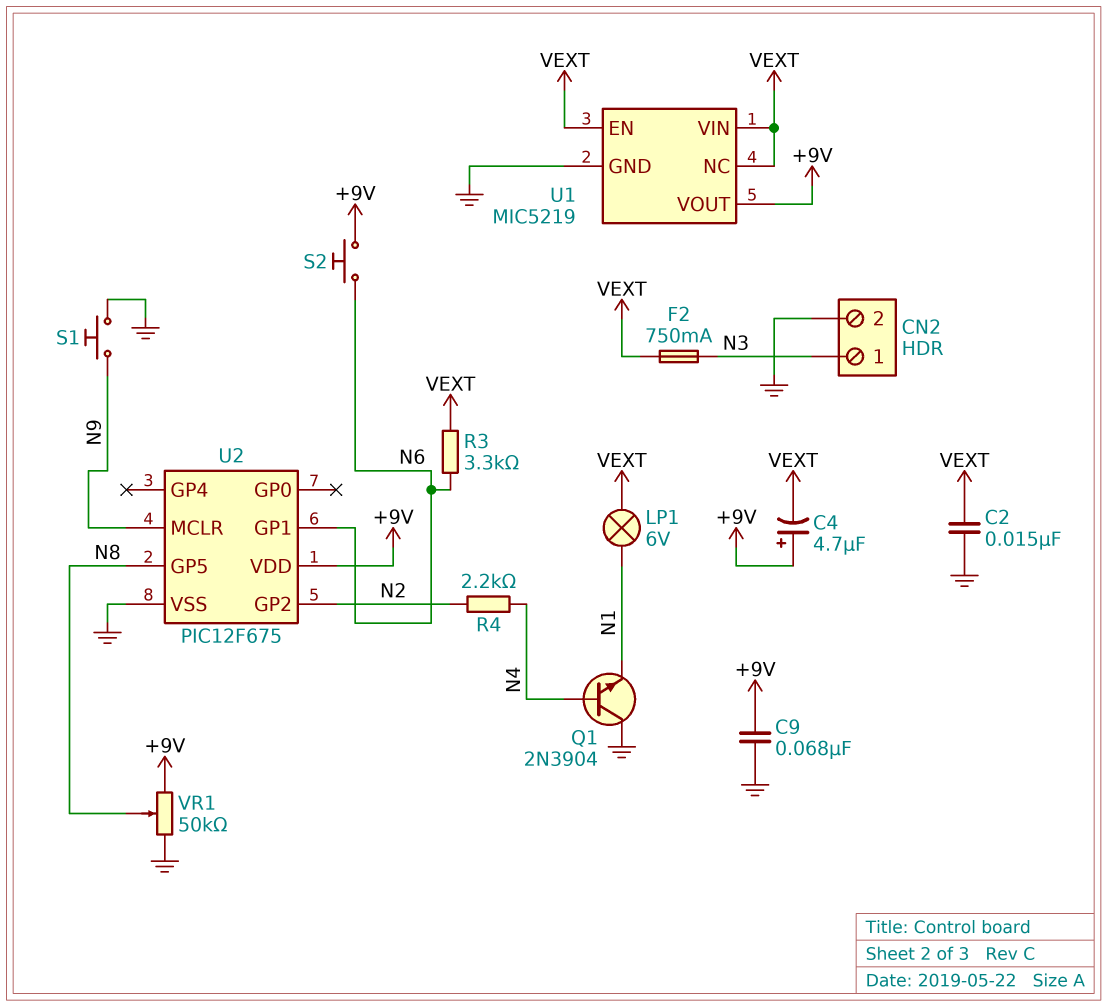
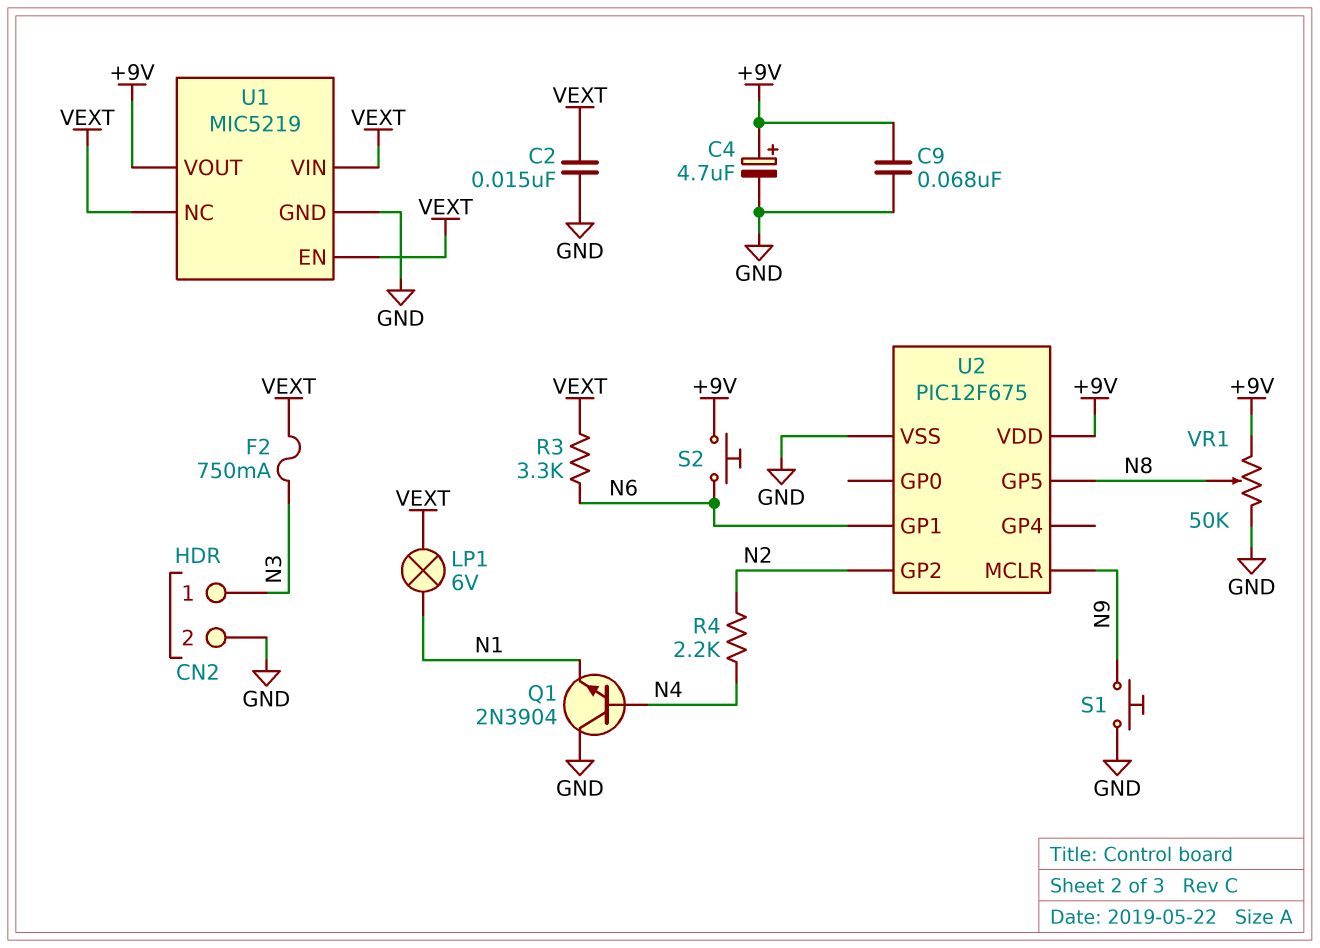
C4: 4.7uF (plus +9V, minus VEXT) -> 4.7uF (plus +9V, minus GND)

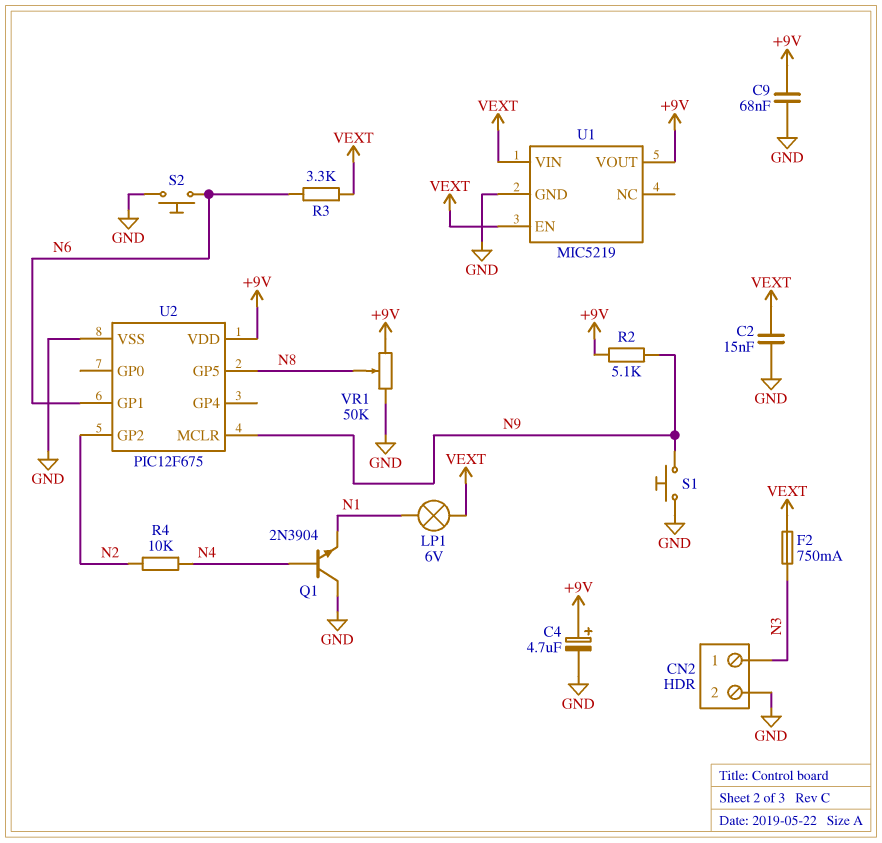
R2: none -> 5.1k (+9V, N9)
R4: 2.2k (N2, N4) -> 10k (N2, N4)
S2: button (+9V, N6) -> button (GND, N6)
U1 pin NC: VEXT -> none

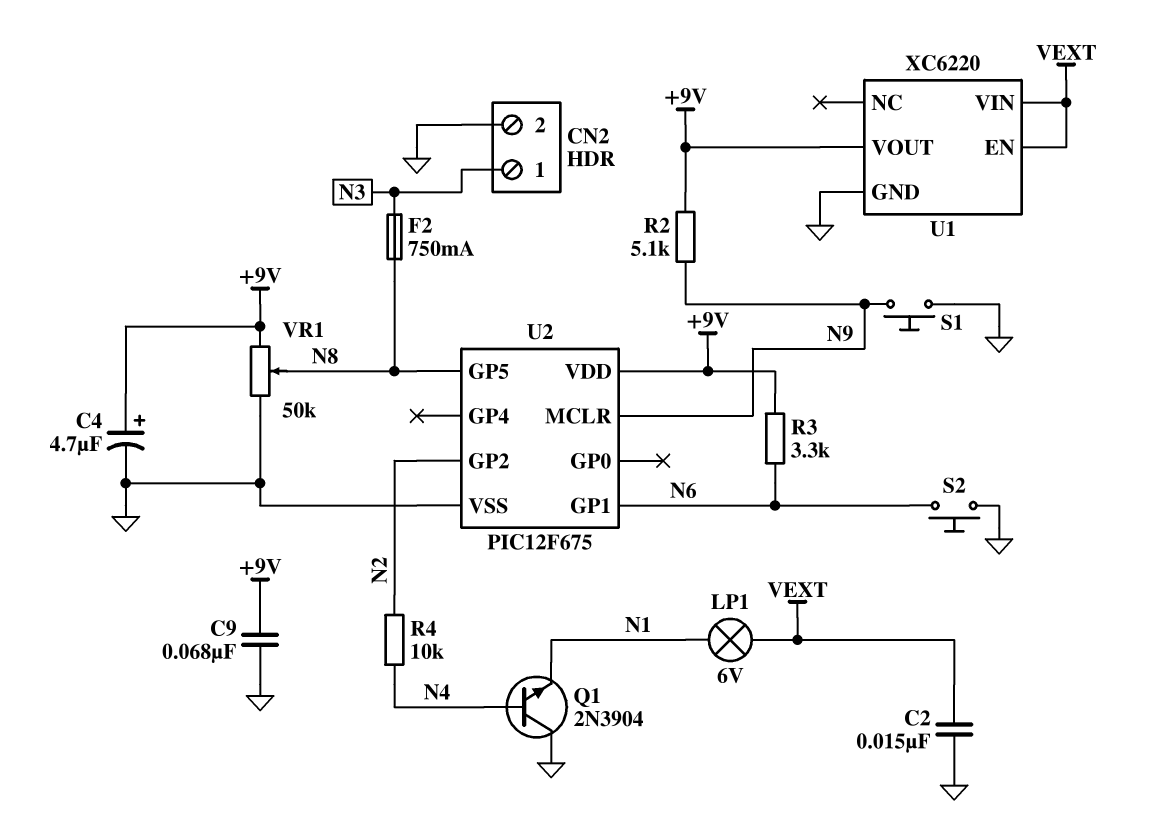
F2: 750mA (N3, VEXT) -> 750mA (N3, N8)
R3: 3.3k (N6, VEXT) -> 3.3k (+9V, N6)
U1: MIC5219 -> XC6220

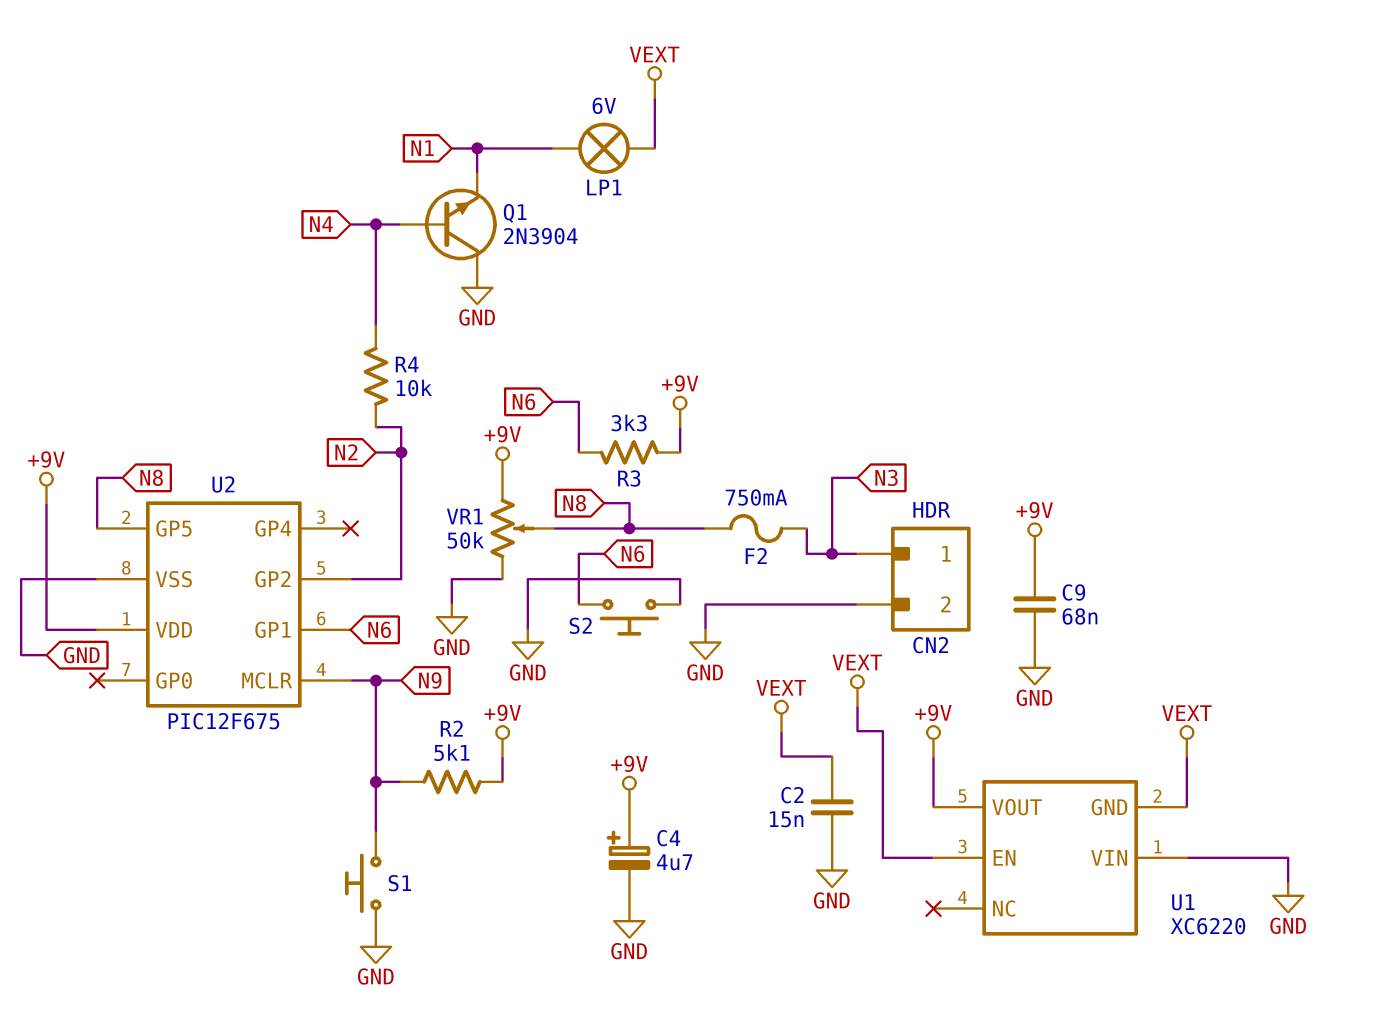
U1 pin GND: GND -> VEXT
U1 pin VIN: VEXT -> GND

